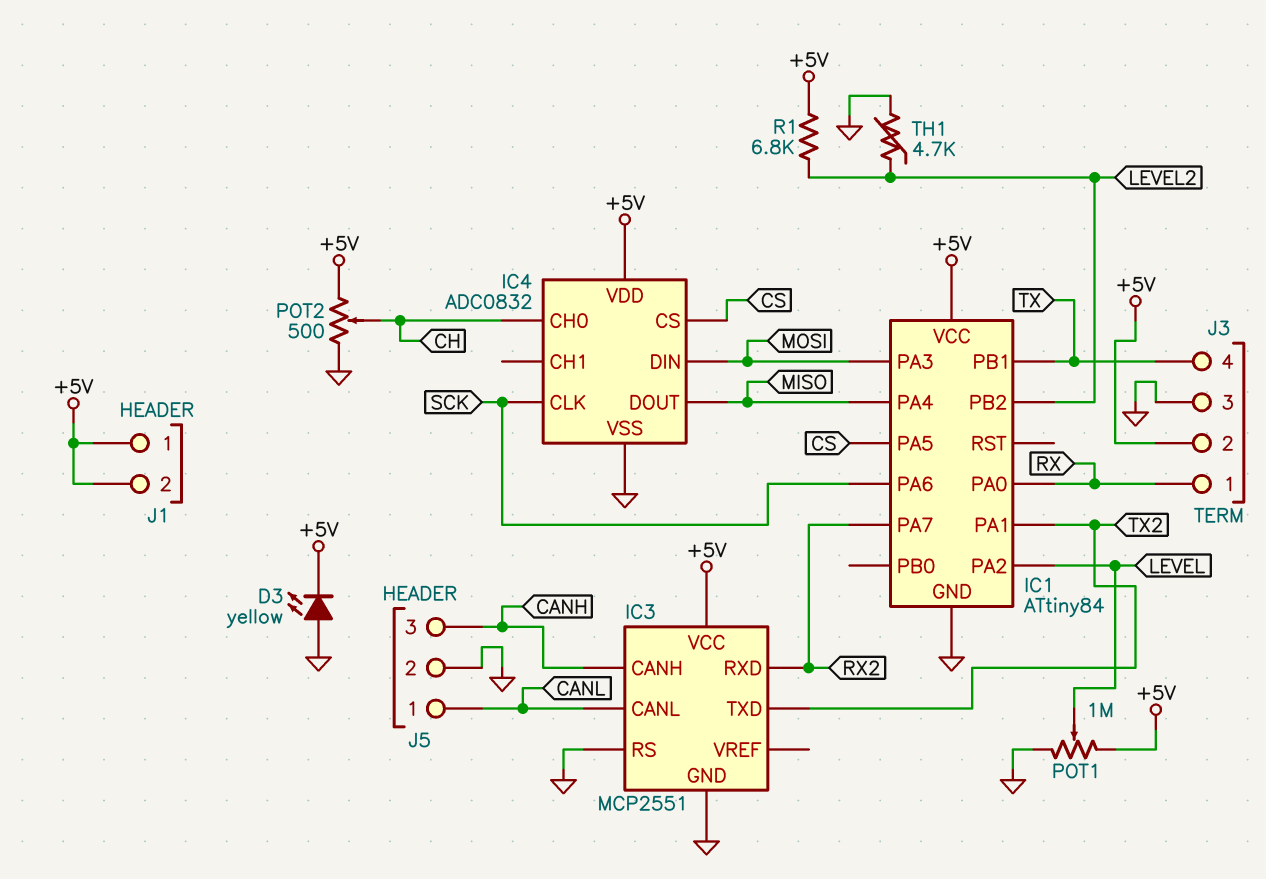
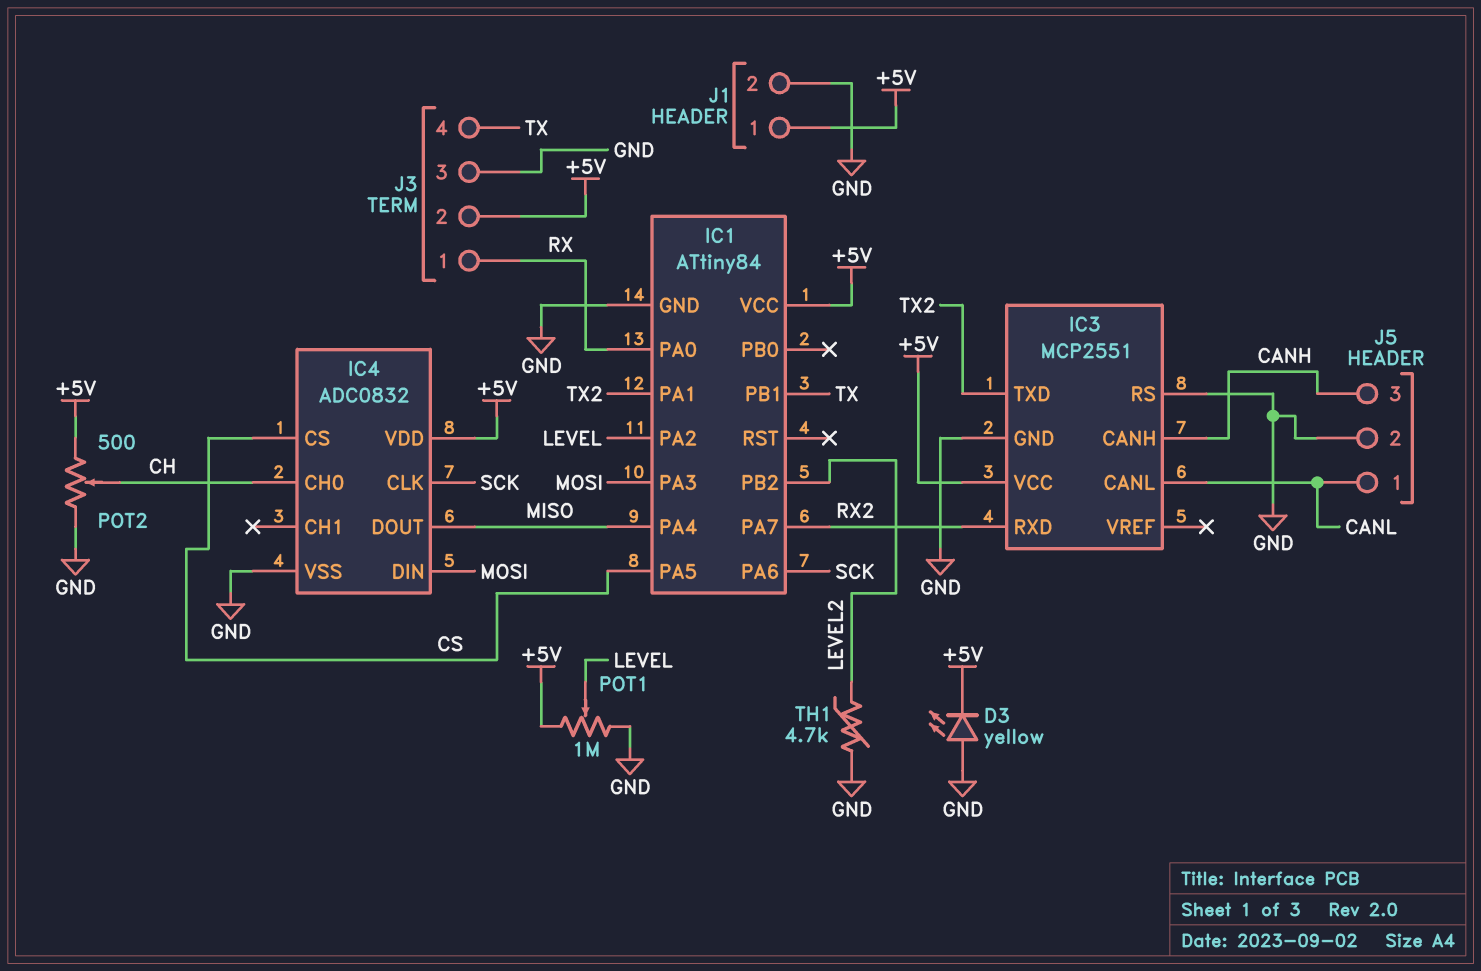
J1 pin 2: +5V -> GND
R1: 6.8k (+5V, LEVEL2) -> none

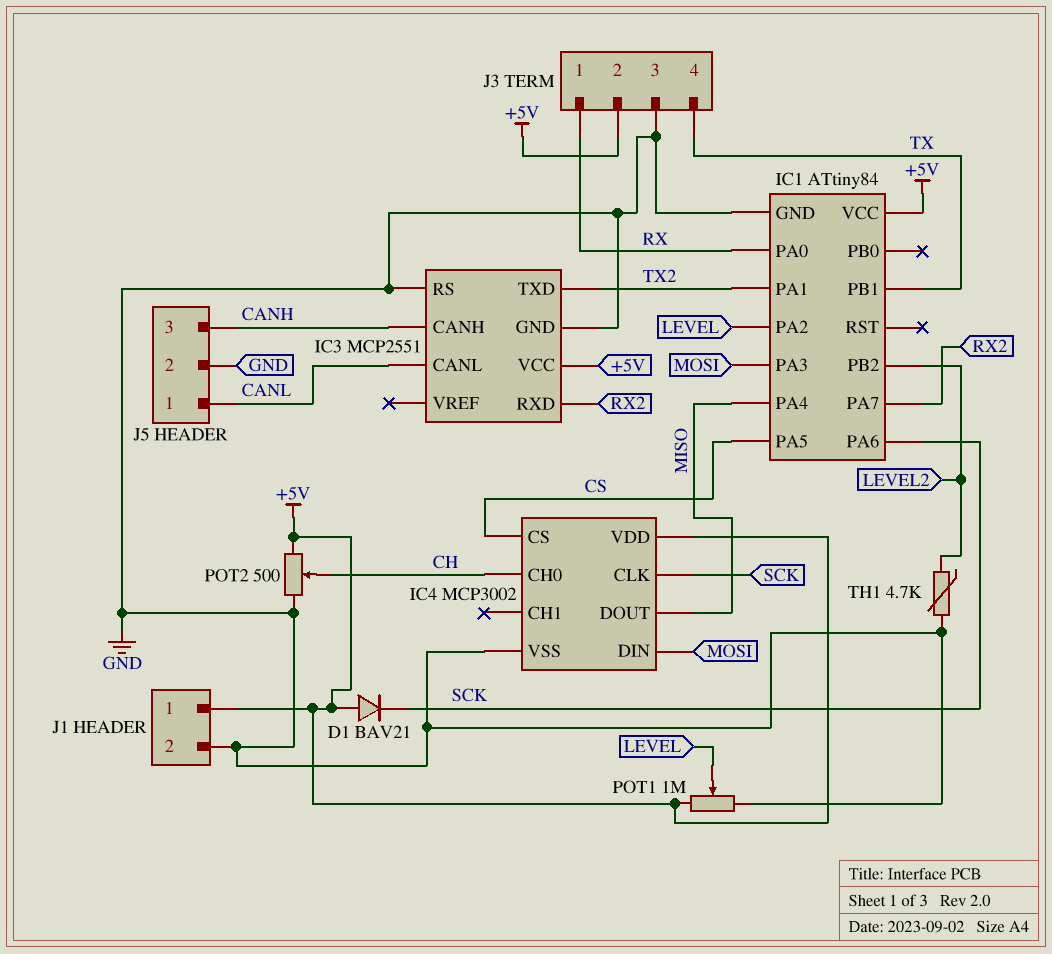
D1: none -> diode BAV21 (A +5V, K SCK)
D3: LED yellow (A GND, K +5V) -> none
IC4: ADC0832 -> MCP3002

